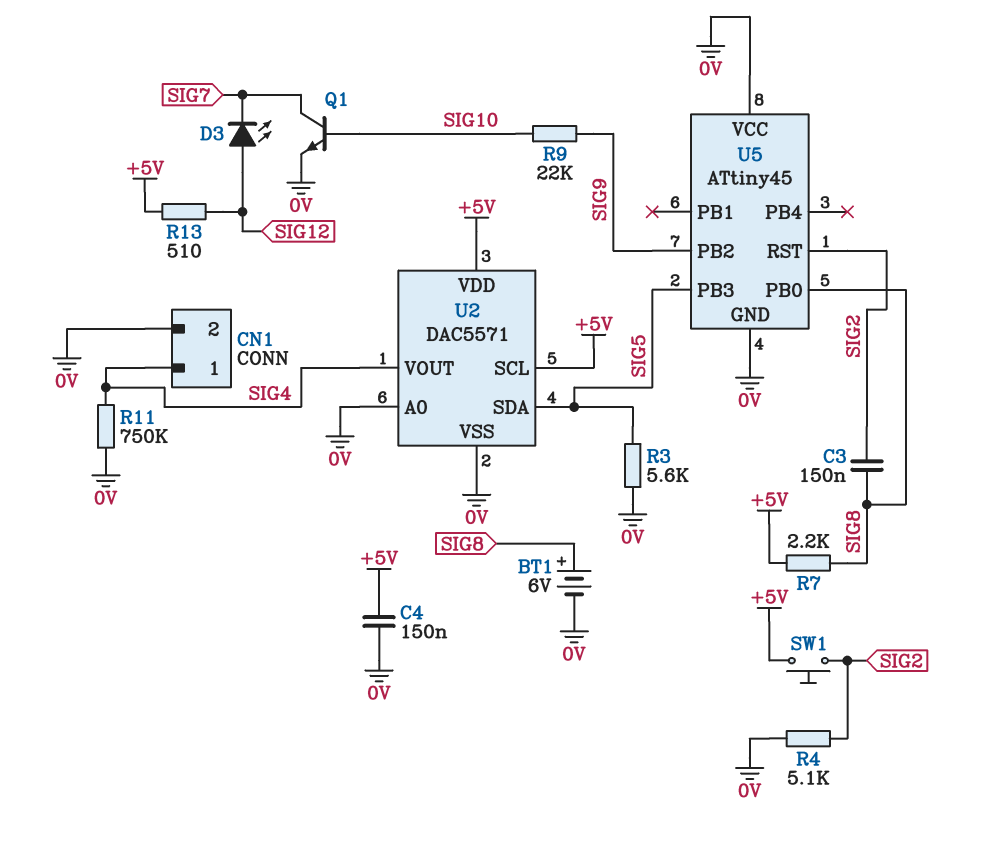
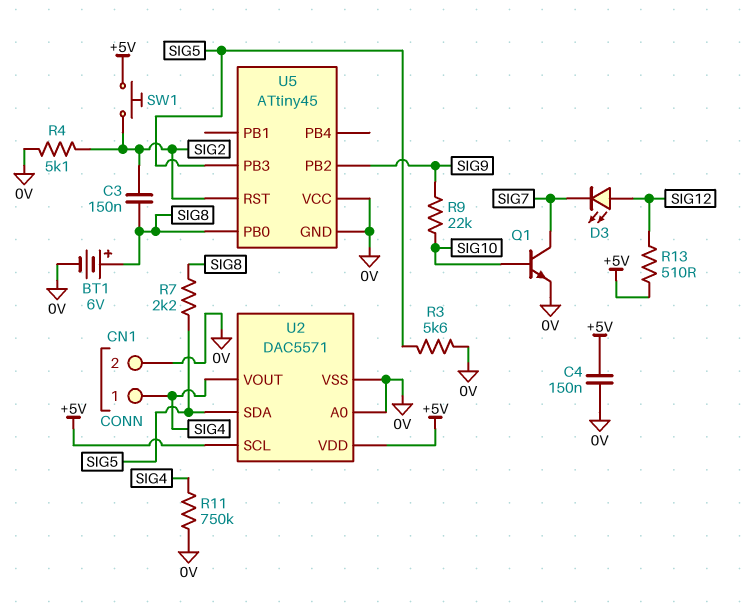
R7: 2.2k (+5V, SIG8) -> 2.2k (SIG5, SIG8)

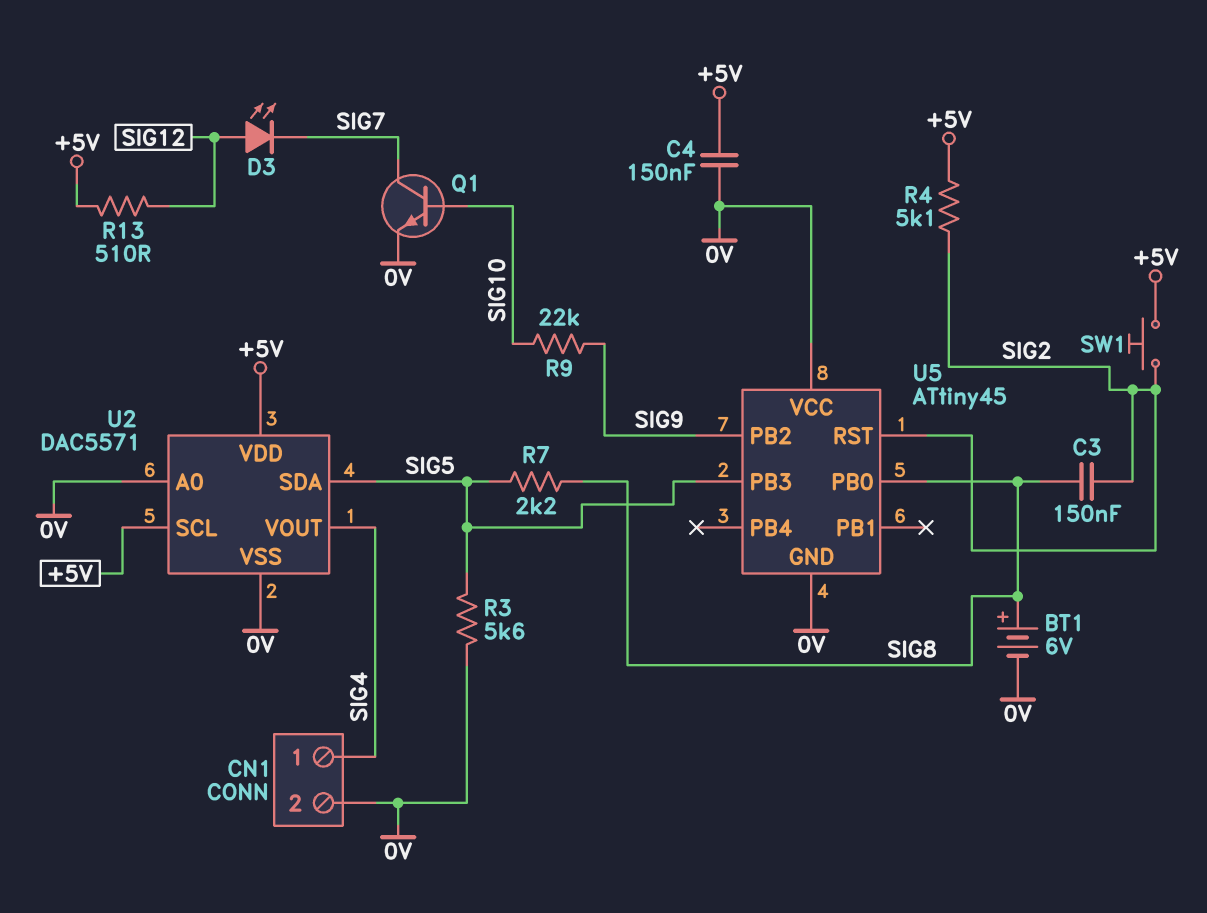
R4: 5.1k (0V, SIG2) -> 5.1k (+5V, SIG2)
R11: 750k (0V, SIG4) -> none

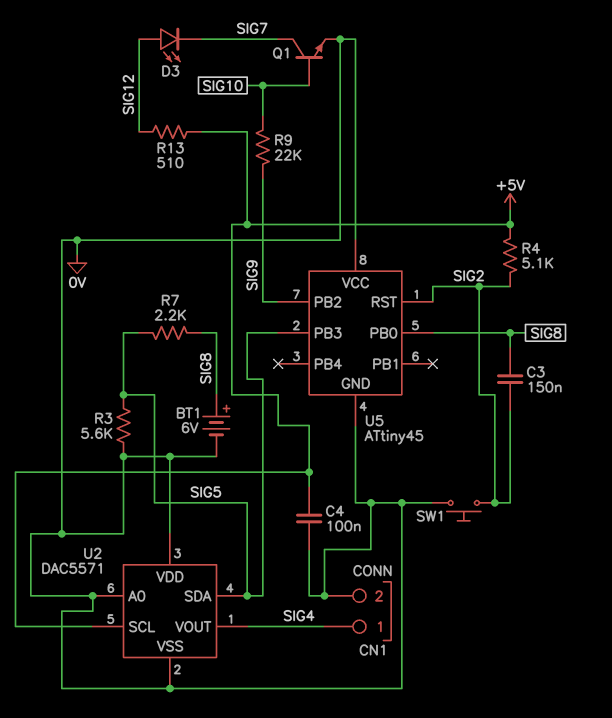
C4: 150nF (+5V, 0V) -> 100nF (+5V, 0V)
SW1: button (+5V, SIG2) -> button (0V, SIG2)
U2 pin VDD: +5V -> 0V

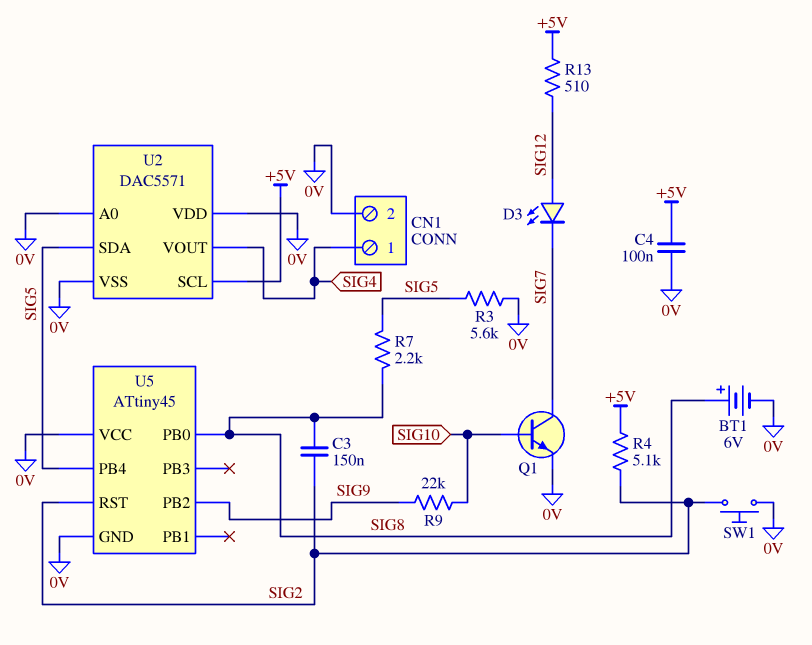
U5 pin PB3: SIG5 -> none
U5 pin PB4: none -> SIG5

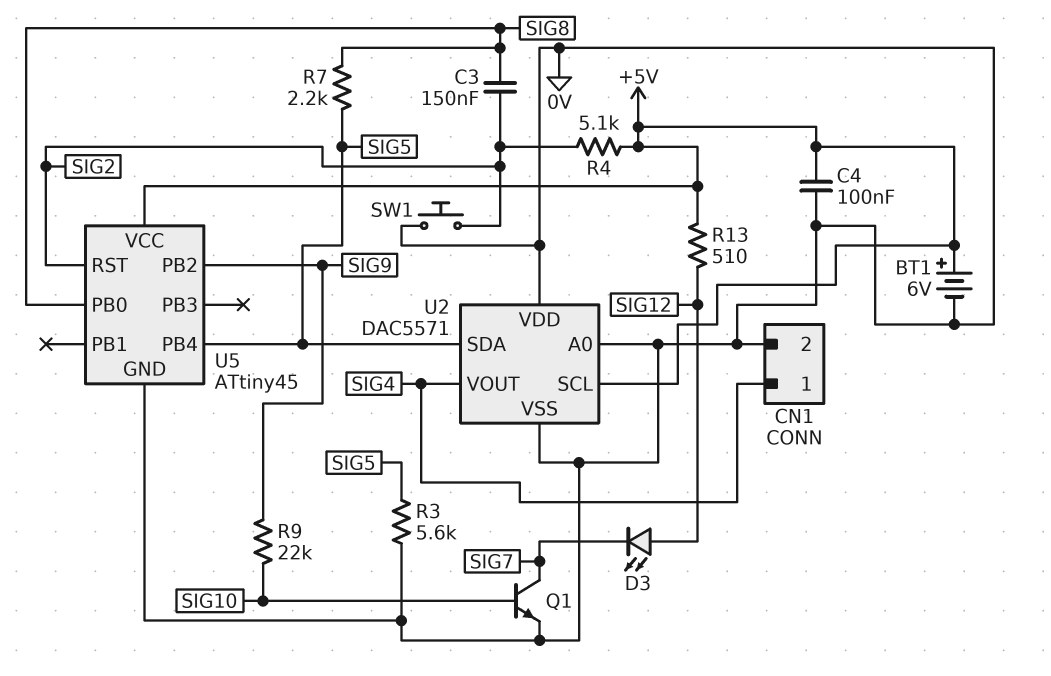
BT1: 6V (plus SIG8, minus 0V) -> 6V (plus +5V, minus 0V)
U5 pin VCC: 0V -> +5V

